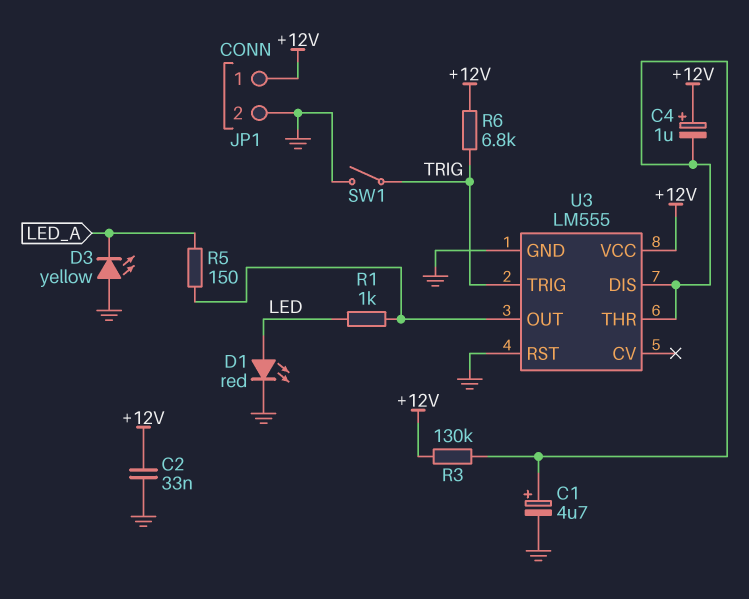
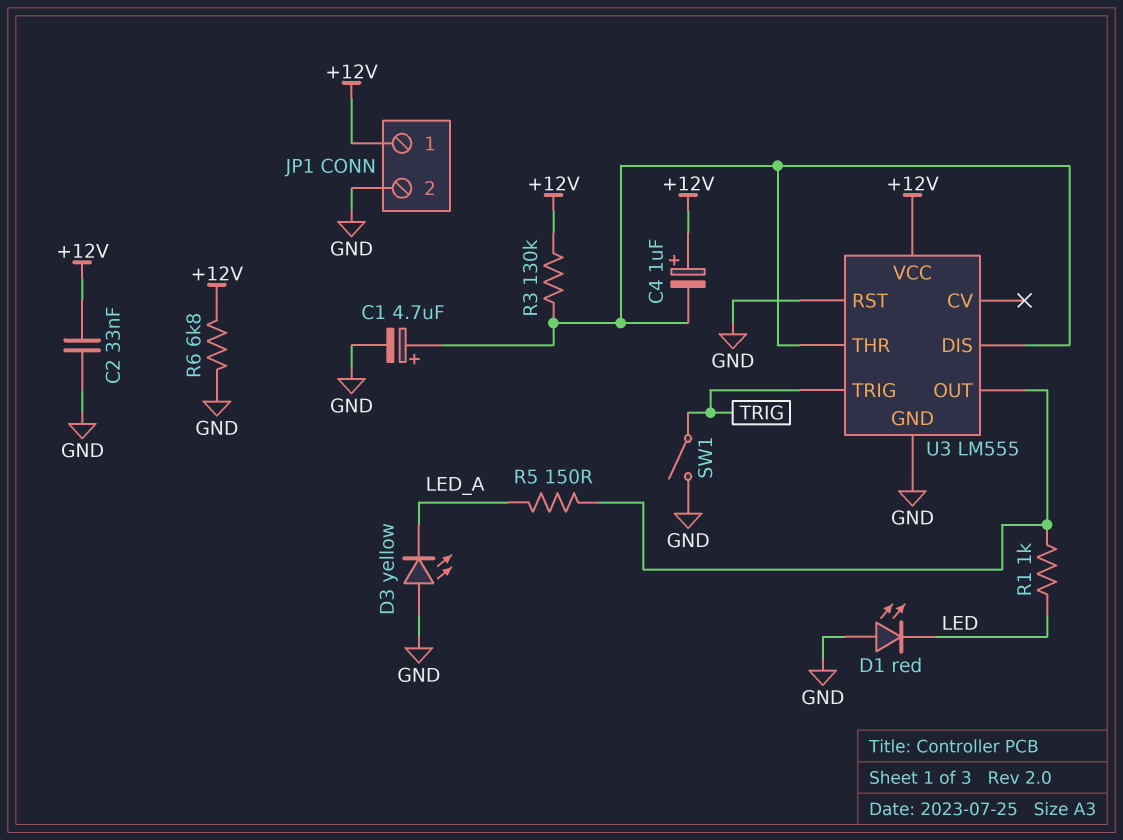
D1: LED red (A LED, K GND) -> LED red (A GND, K LED)
R6: 6.8k (+12V, TRIG) -> 6.8k (+12V, GND)

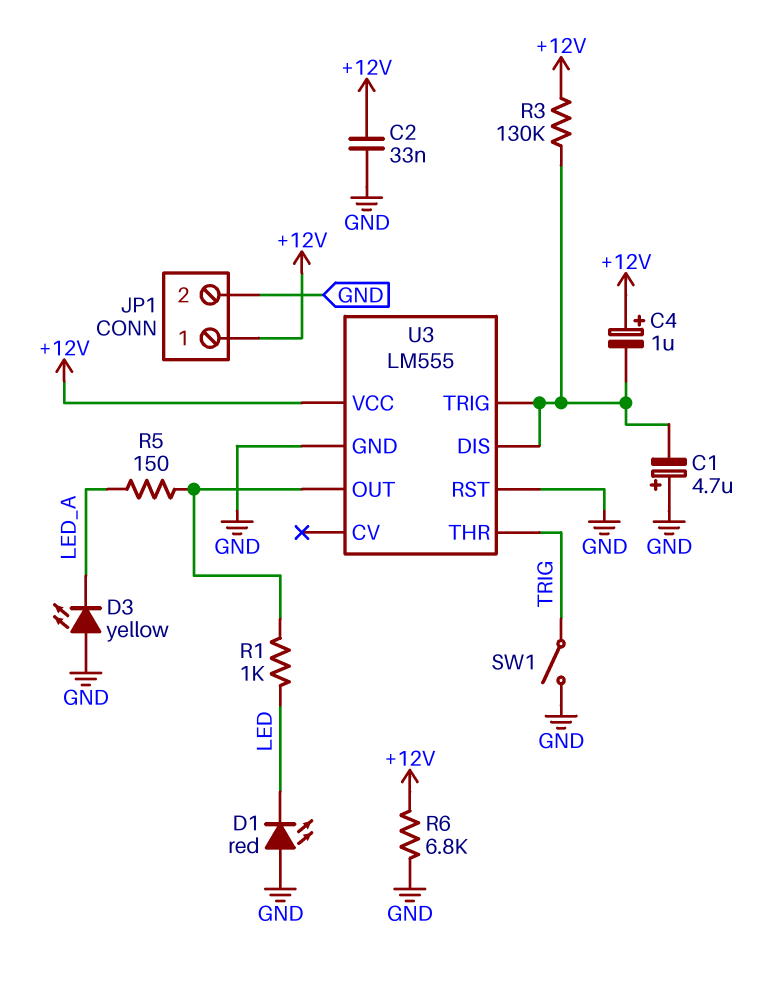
C1: 4.7uF (plus U3/DIS, minus GND) -> 4.7uF (plus GND, minus U3/DIS)
U3 pin THR: U3/DIS -> TRIG
U3 pin TRIG: TRIG -> U3/DIS

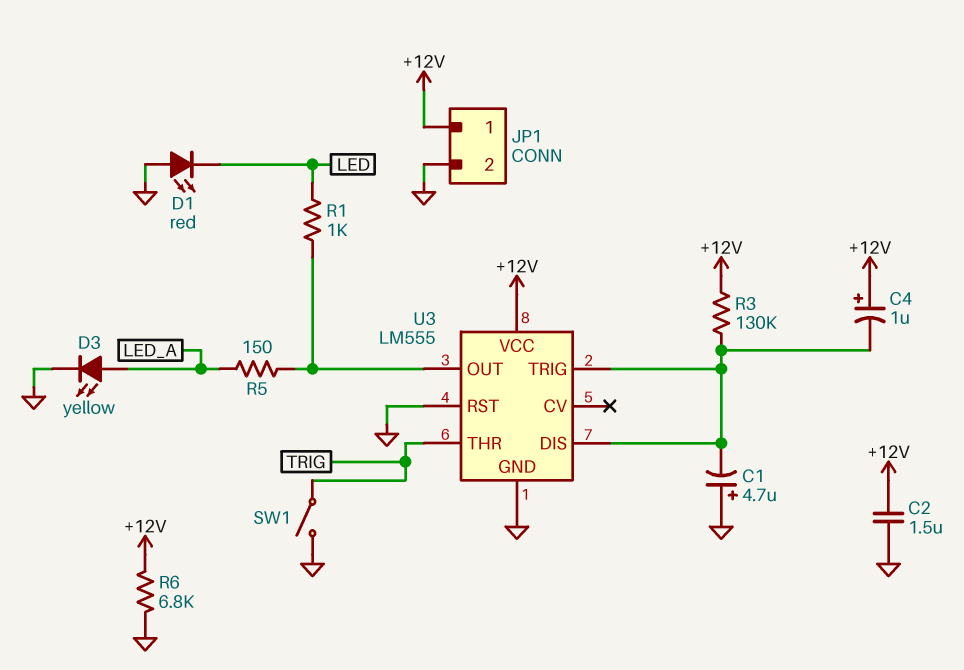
C2: 33nF (+12V, GND) -> 1.5uF (+12V, GND)
D3: LED yellow (A GND, K LED_A) -> LED yellow (A LED_A, K GND)

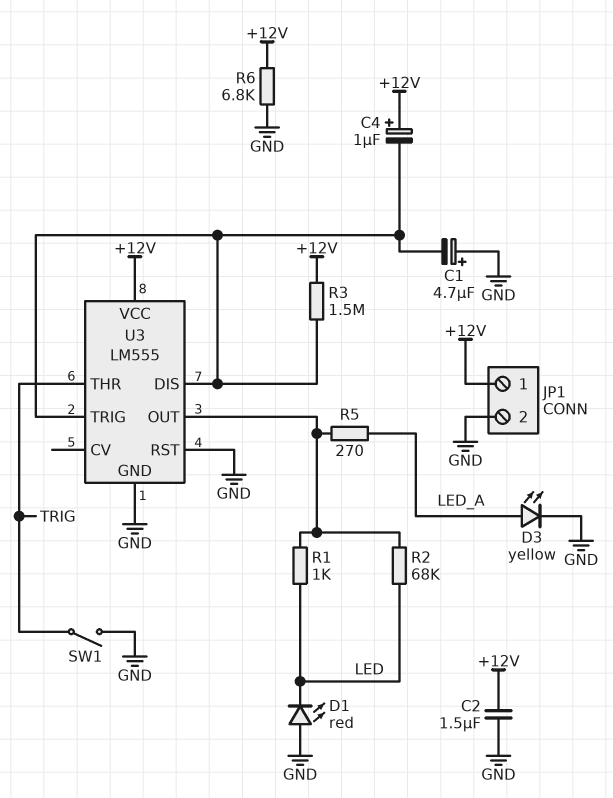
R2: none -> 68k (LED, U3/OUT)
R3: 130k (+12V, U3/DIS) -> 1.5M (+12V, U3/DIS)
R5: 150 (LED_A, U3/OUT) -> 270 (LED_A, U3/OUT)

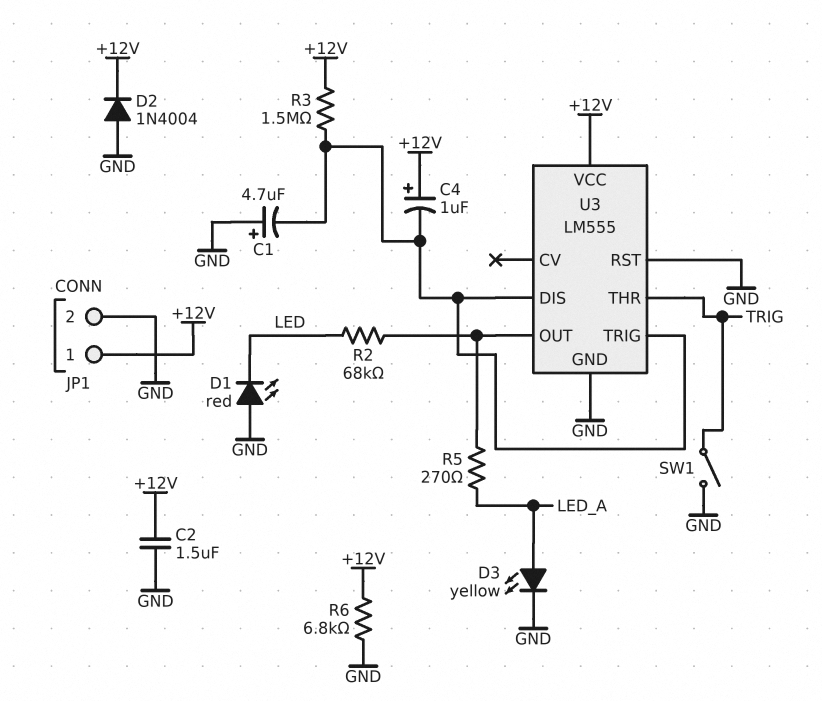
D2: none -> diode 1N4004 (A GND, K +12V)
R1: 1k (LED, U3/OUT) -> none

